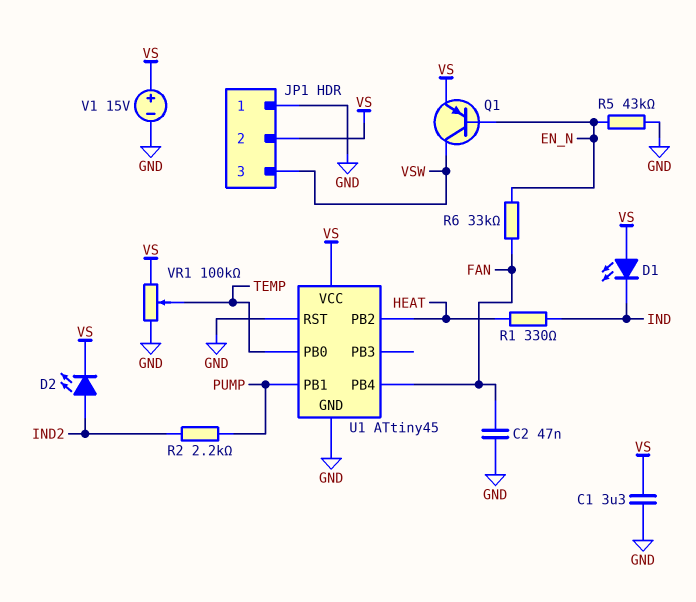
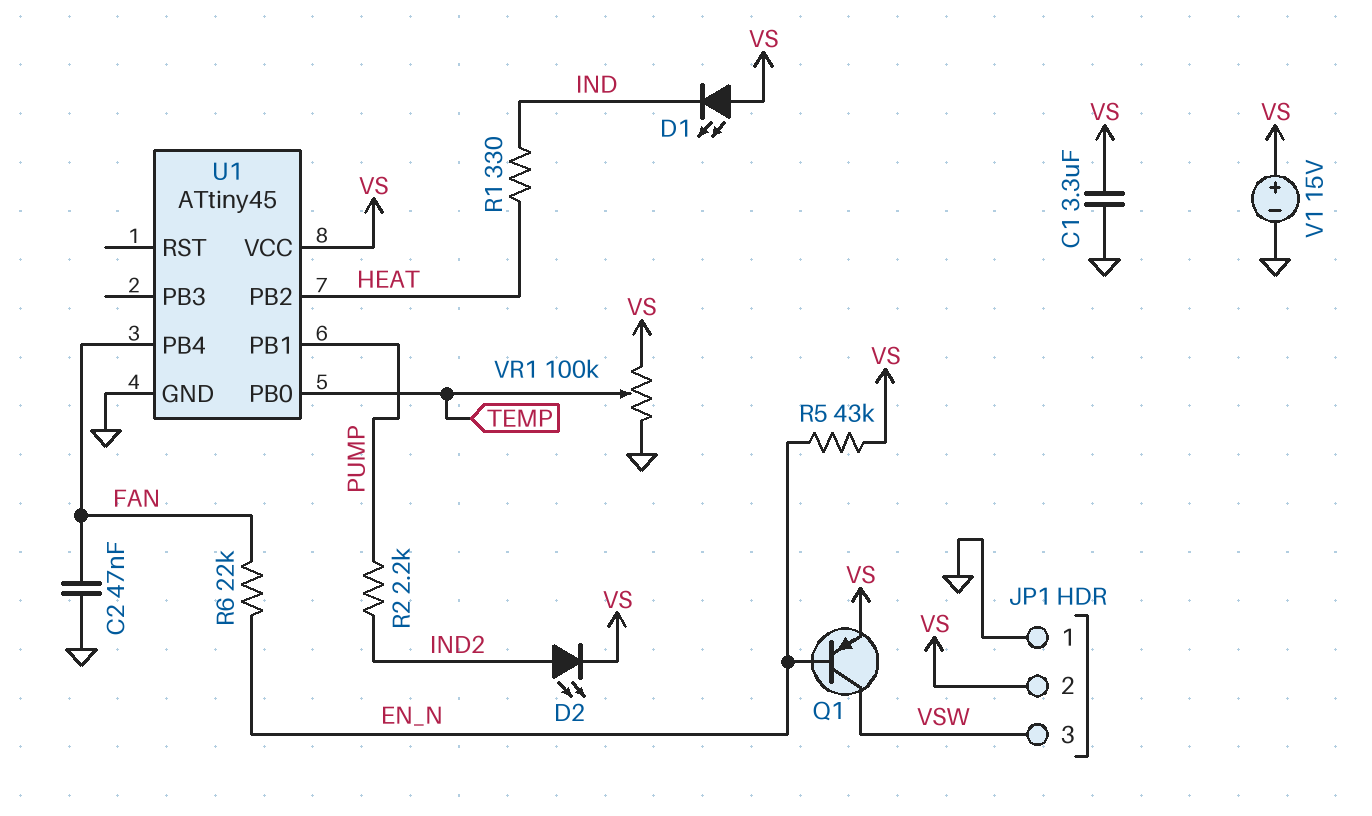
R5: 43k (EN_N, GND) -> 43k (EN_N, VS)
R6: 33k (EN_N, FAN) -> 22k (EN_N, FAN)
U1 pin RST: GND -> none

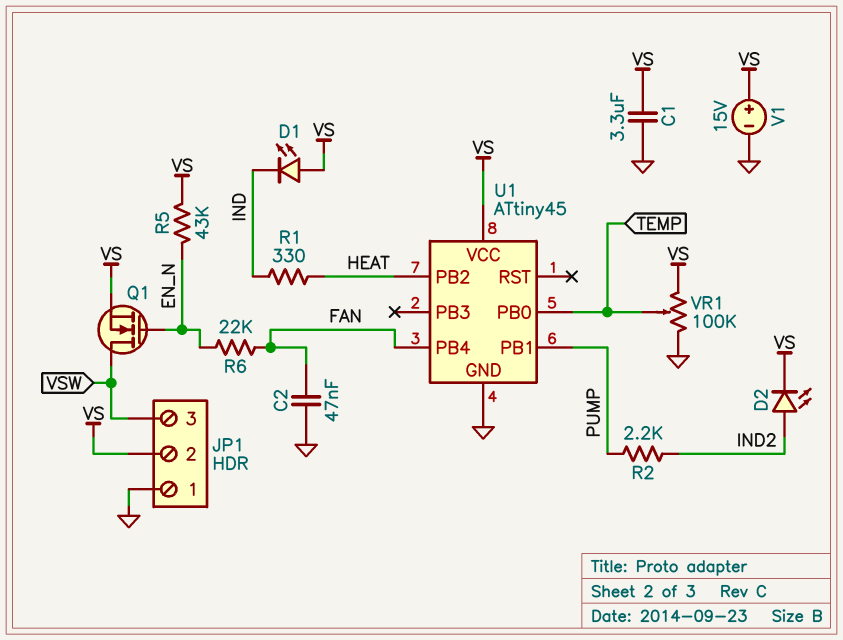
Q1: PNP (B EN_N, C VSW, E VS) -> NMOS (G EN_N, D VSW, S VS)

